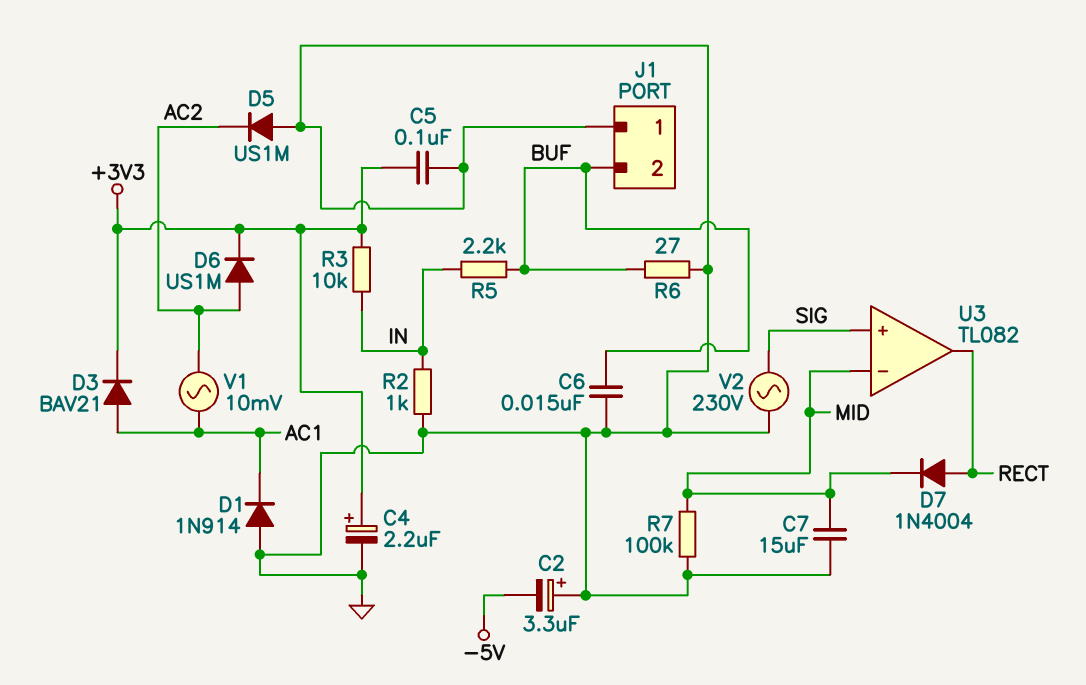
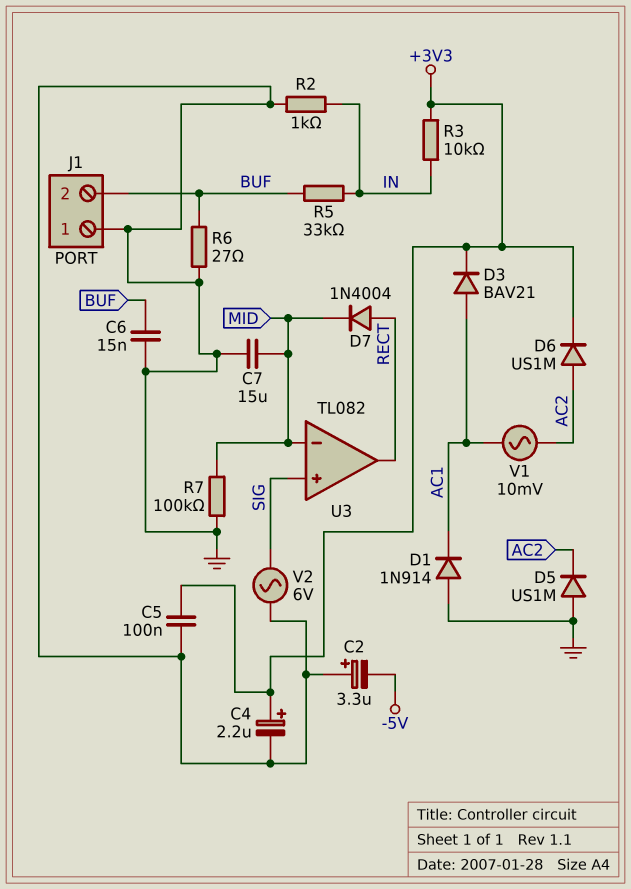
R5: 2.2k (BUF, IN) -> 33k (BUF, IN)
V2: AC 230V (GND, SIG) -> AC 6V (GND, SIG)

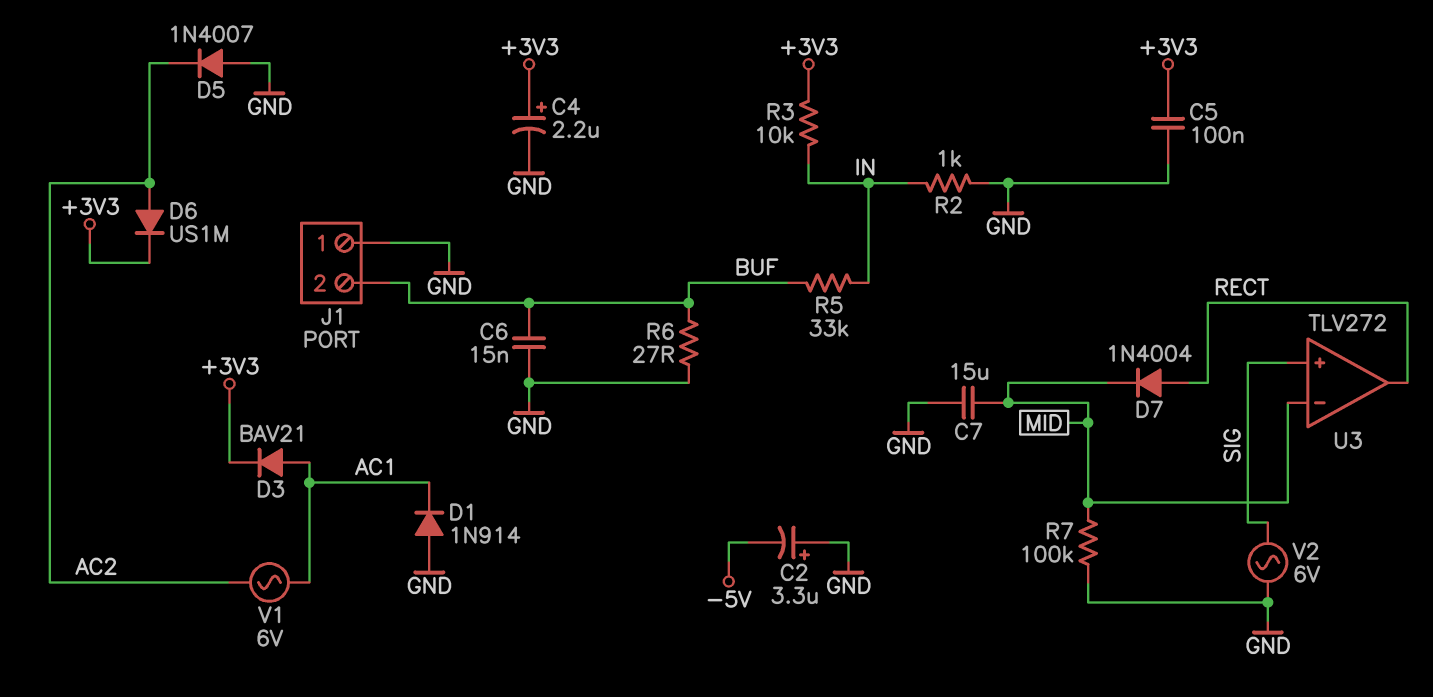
D5: diode US1M (A GND, K AC2) -> diode 1N4007 (A GND, K AC2)
U3: TL082 -> TLV272
V1: AC 10mV (AC1, AC2) -> AC 6V (AC1, AC2)

